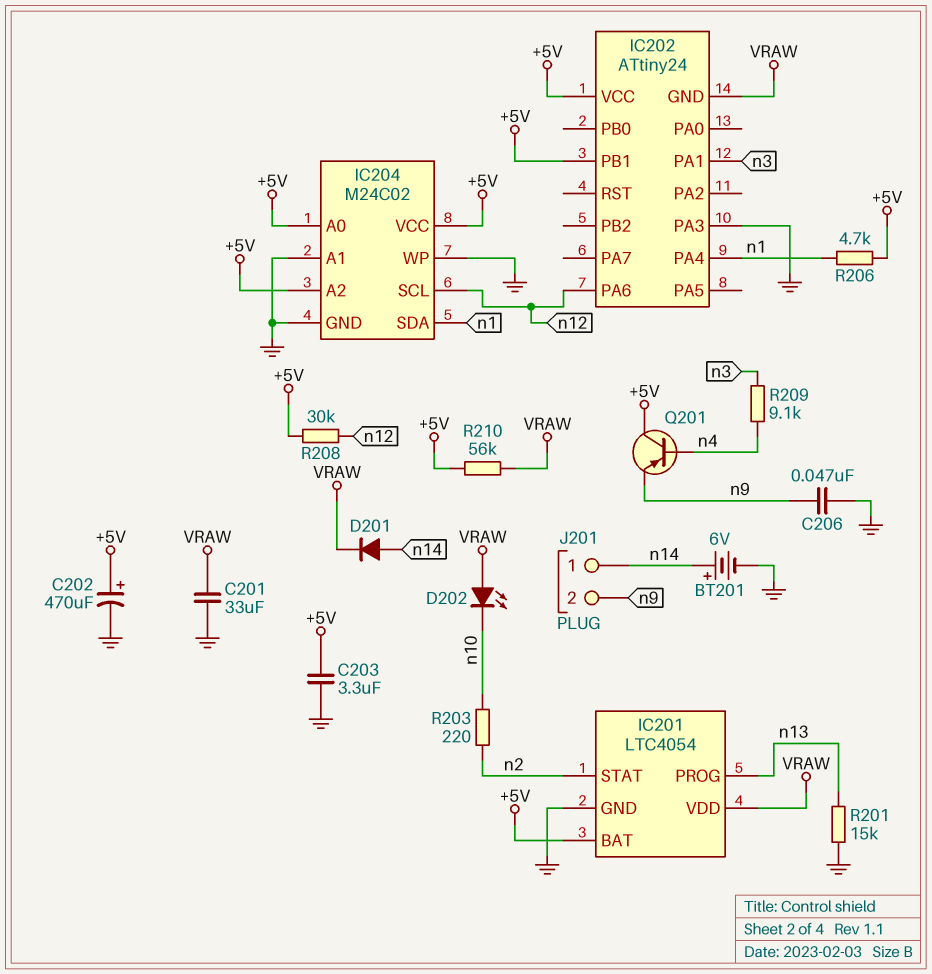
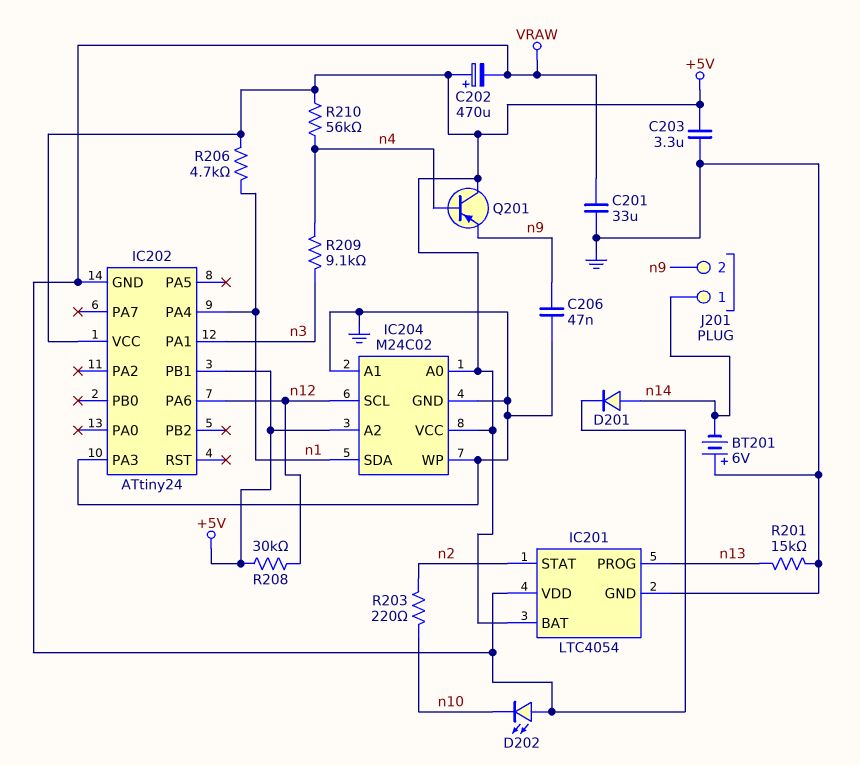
BT201: 6V (plus n14, minus GND) -> 6V (plus GND, minus n14)
C202: 470uF (plus +5V, minus GND) -> 470uF (plus +5V, minus VRAW)
R210: 56k (+5V, VRAW) -> 56k (+5V, n4)

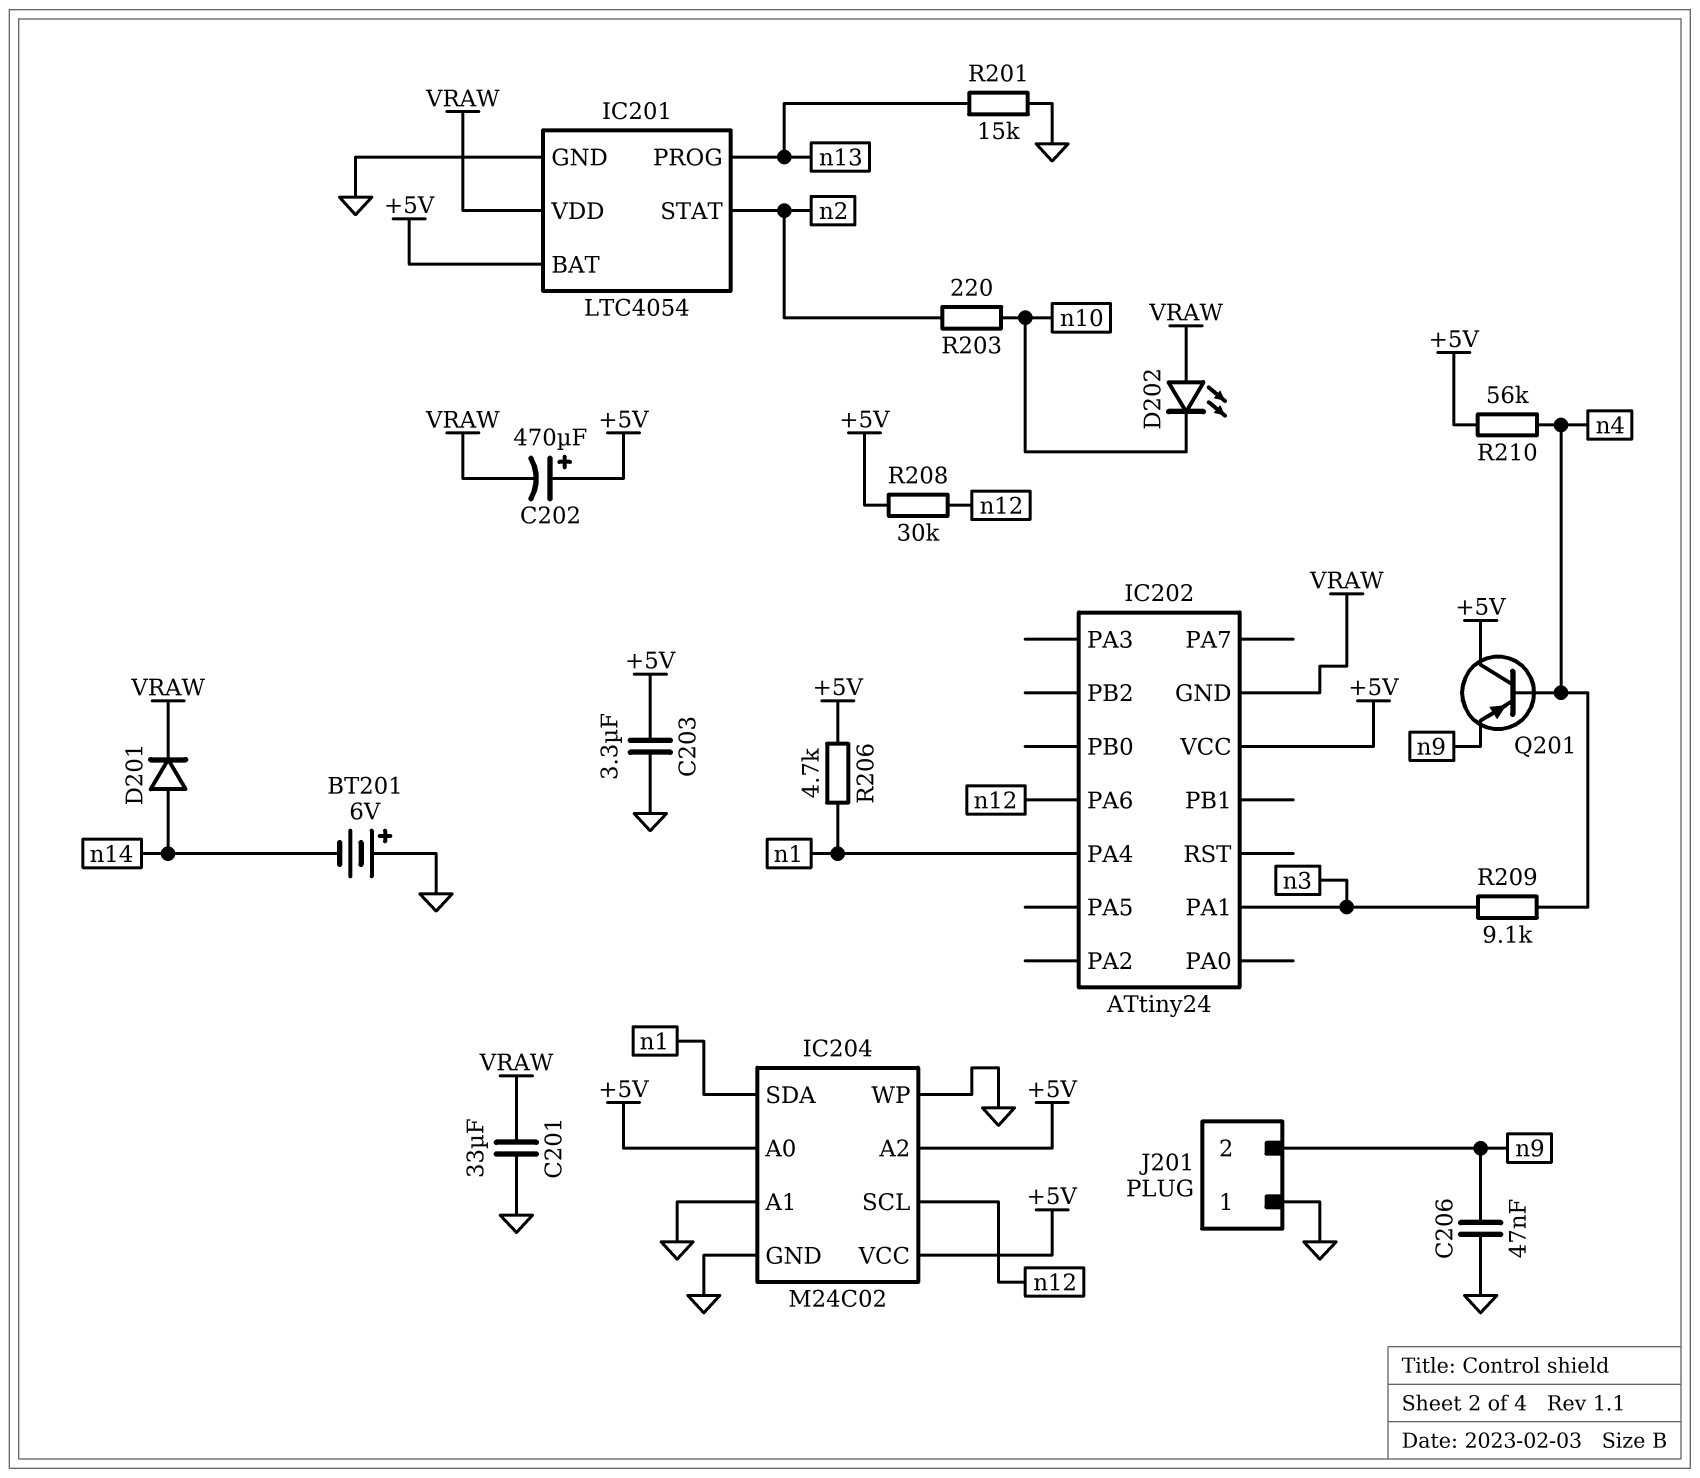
IC202 pin PA3: GND -> none
IC202 pin PB1: +5V -> none
J201 pin 1: n14 -> GND

